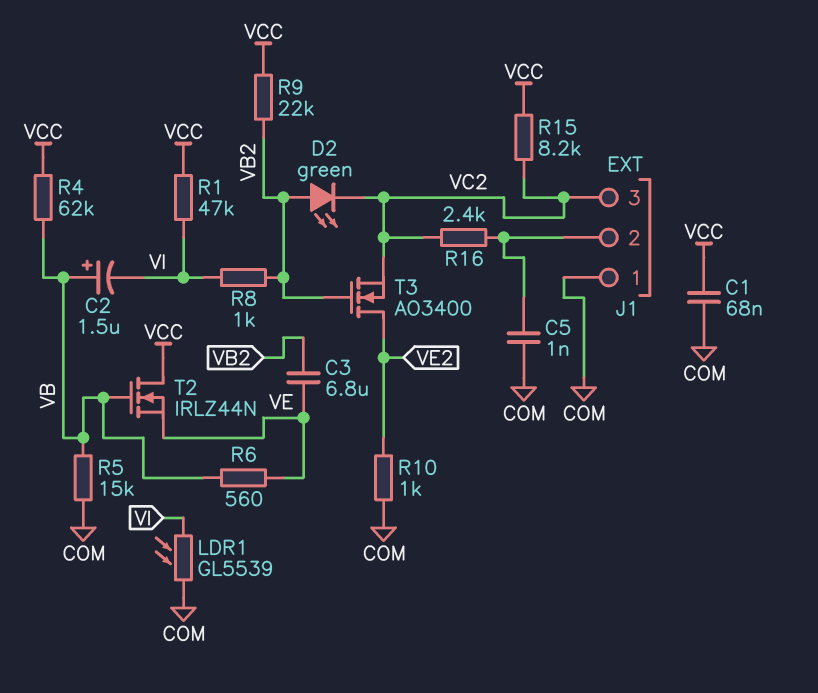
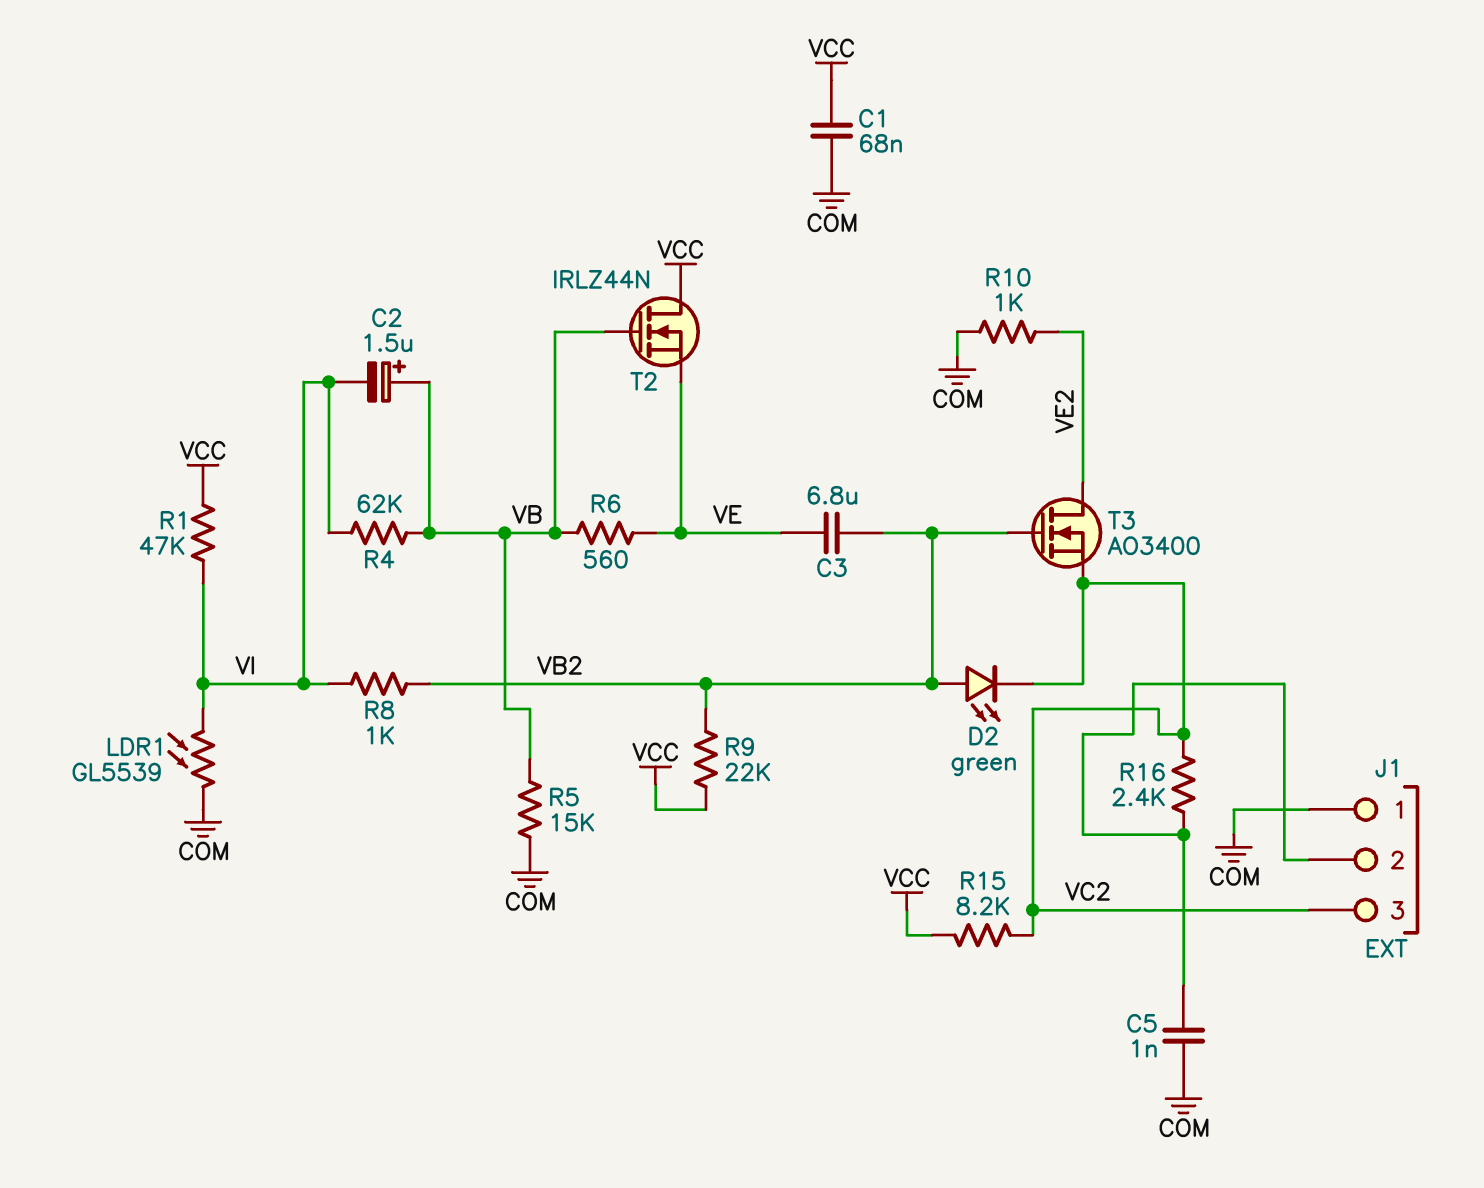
R4: 62k (VB, VCC) -> 62k (VB, VI)

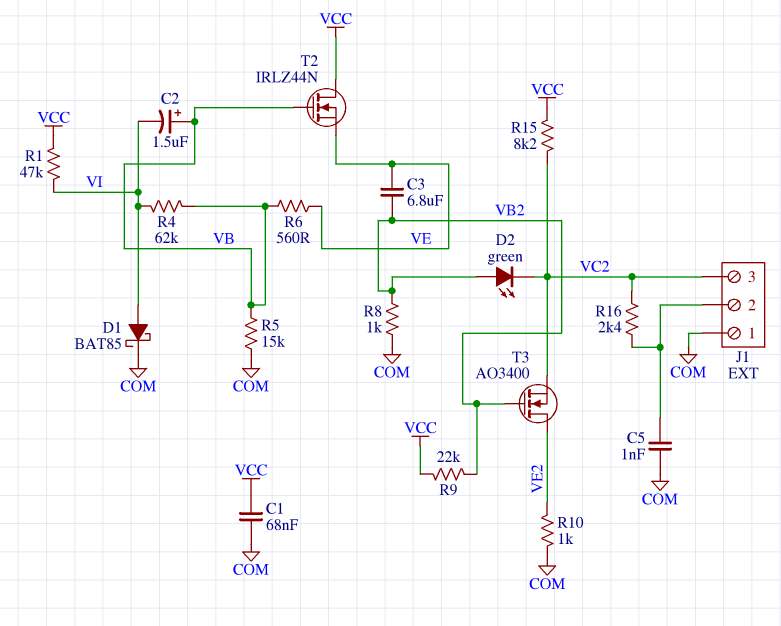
D1: none -> schottky BAT85 (A VI, K COM)
LDR1: GL5539 (COM, VI) -> none
R8: 1k (VB2, VI) -> 1k (COM, VB2)

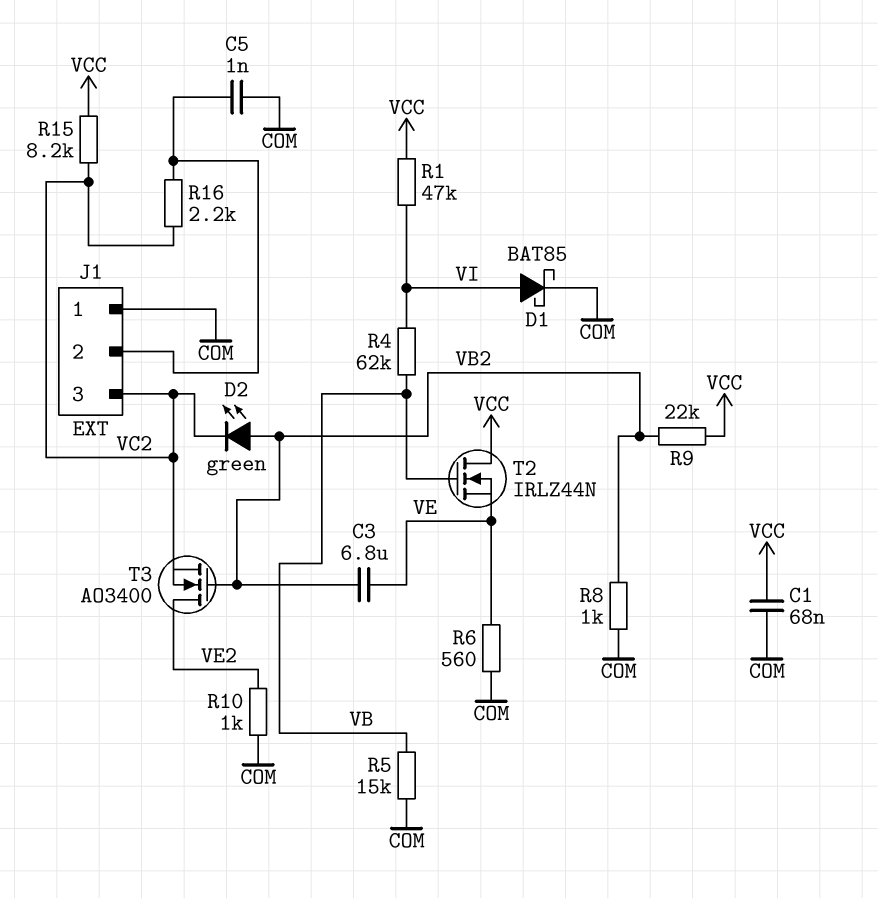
C2: 1.5uF (plus VB, minus VI) -> none
R6: 560 (VB, VE) -> 560 (COM, VE)
R16: 2.4k (J1/2, VC2) -> 2.2k (J1/2, VC2)

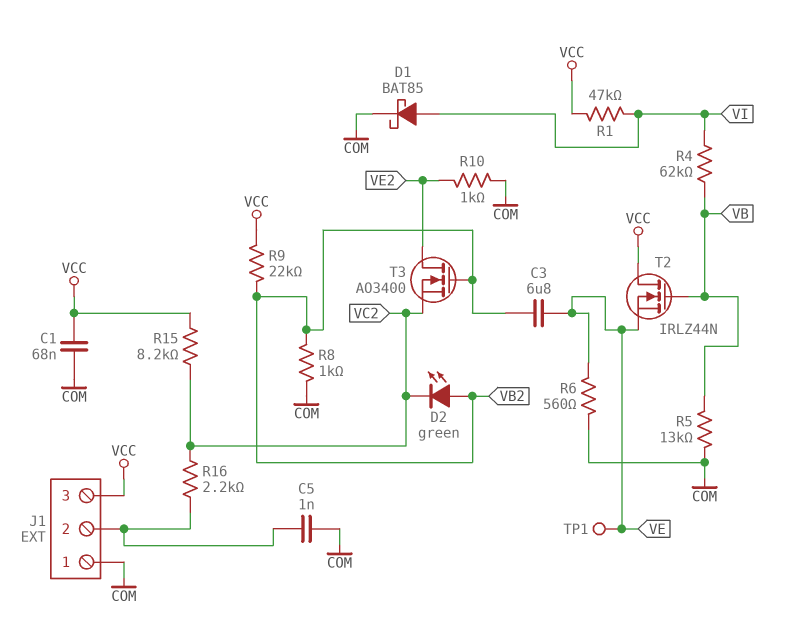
J1 pin 3: VC2 -> VCC
R5: 15k (COM, VB) -> 13k (COM, VB)
TP1: none -> test point (VE)

